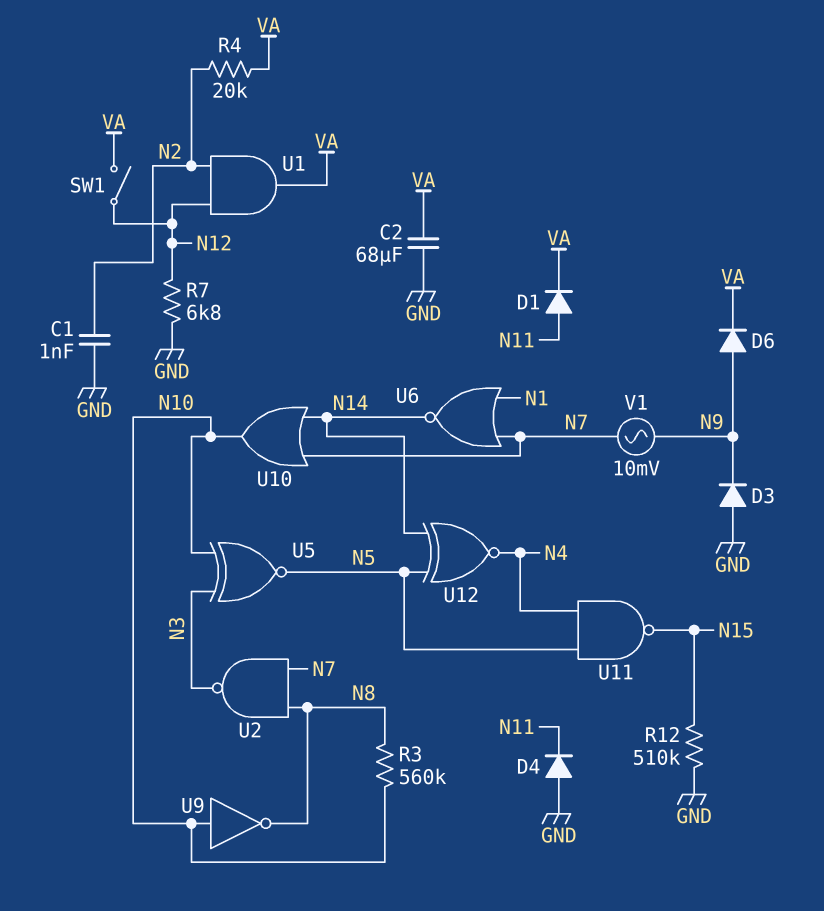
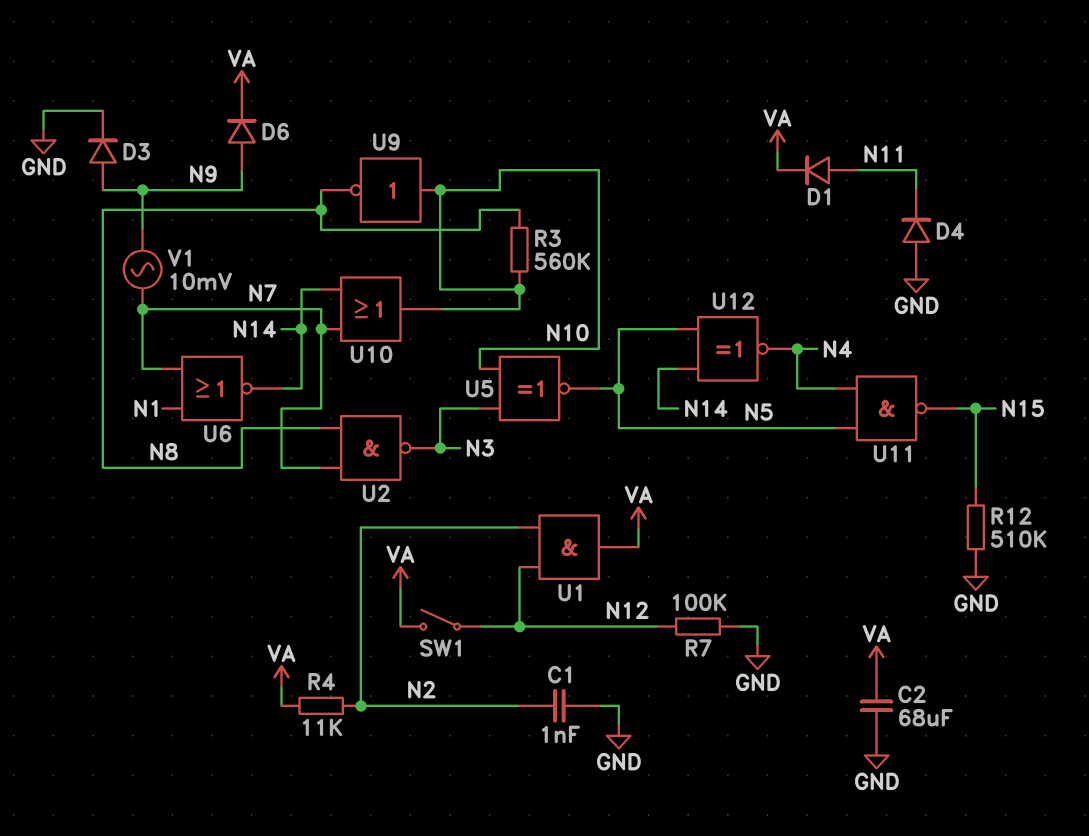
D3: diode (A GND, K N9) -> diode (A N9, K GND)
R4: 20k (N2, VA) -> 11k (N2, VA)
R7: 6.8k (GND, N12) -> 100k (GND, N12)

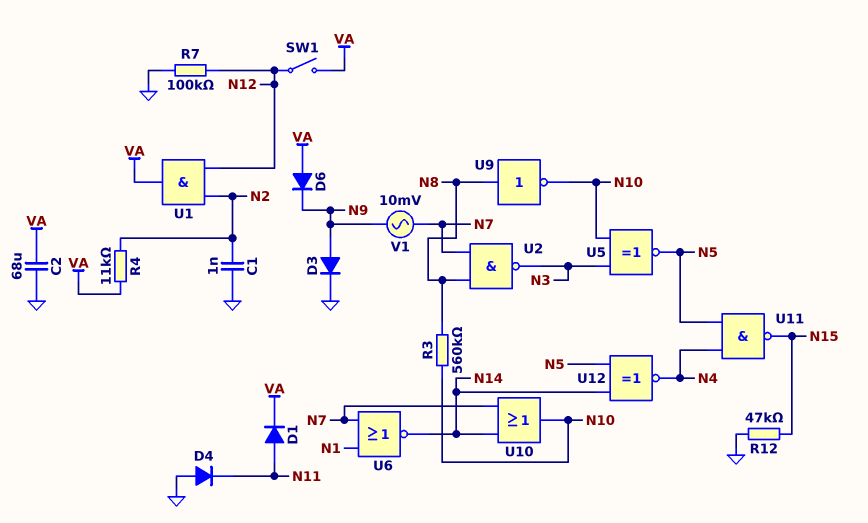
D6: diode (A N9, K VA) -> diode (A VA, K N9)
R12: 510k (GND, N15) -> 47k (GND, N15)
U9: NOT (in N10, out N8) -> NOT (in N8, out N10)

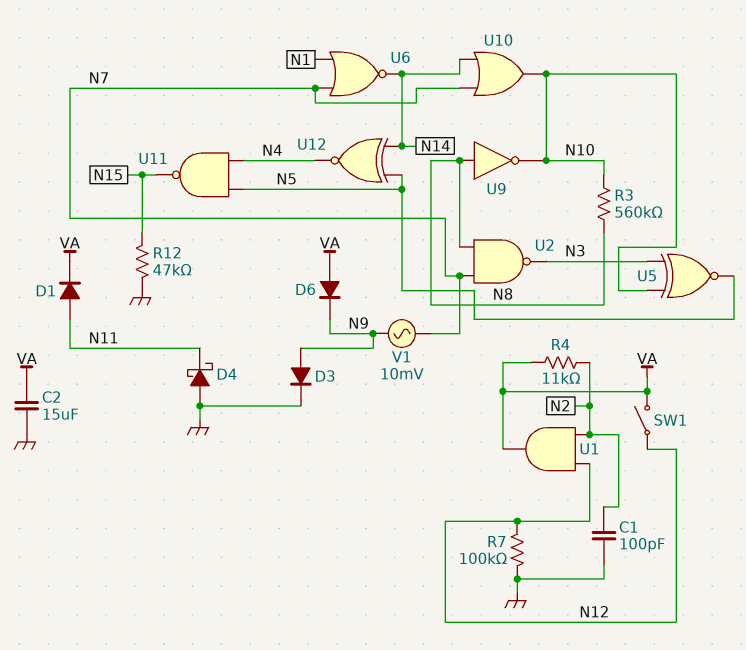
C1: 1nF (GND, N2) -> 100pF (GND, N2)
C2: 68uF (GND, VA) -> 15uF (GND, VA)
D4: diode (A GND, K N11) -> schottky (A GND, K N11)

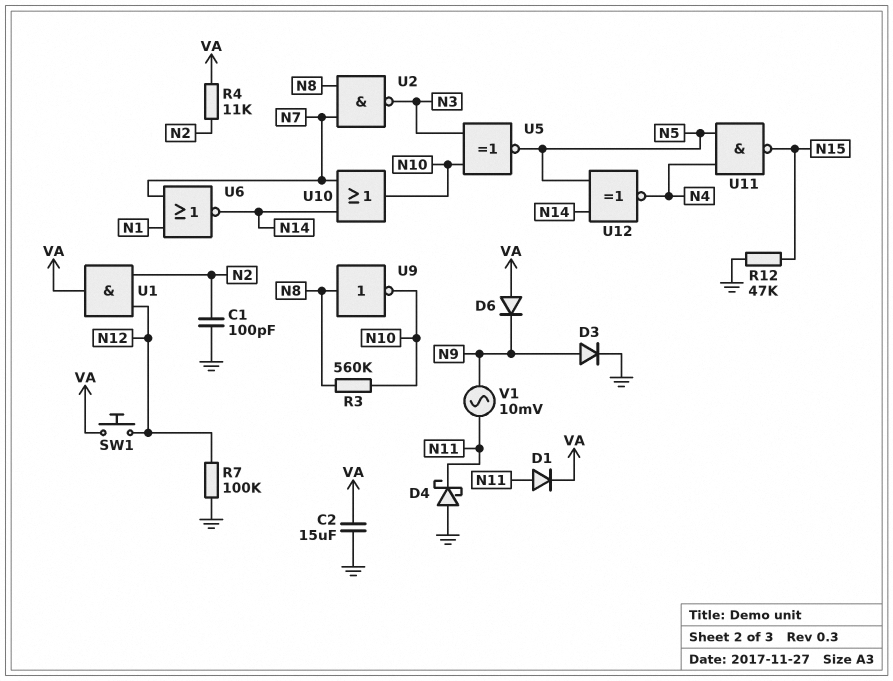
SW1: switch (N12, VA) -> button (N12, VA)
V1: AC 10mV (N7, N9) -> AC 10mV (N9, N11)

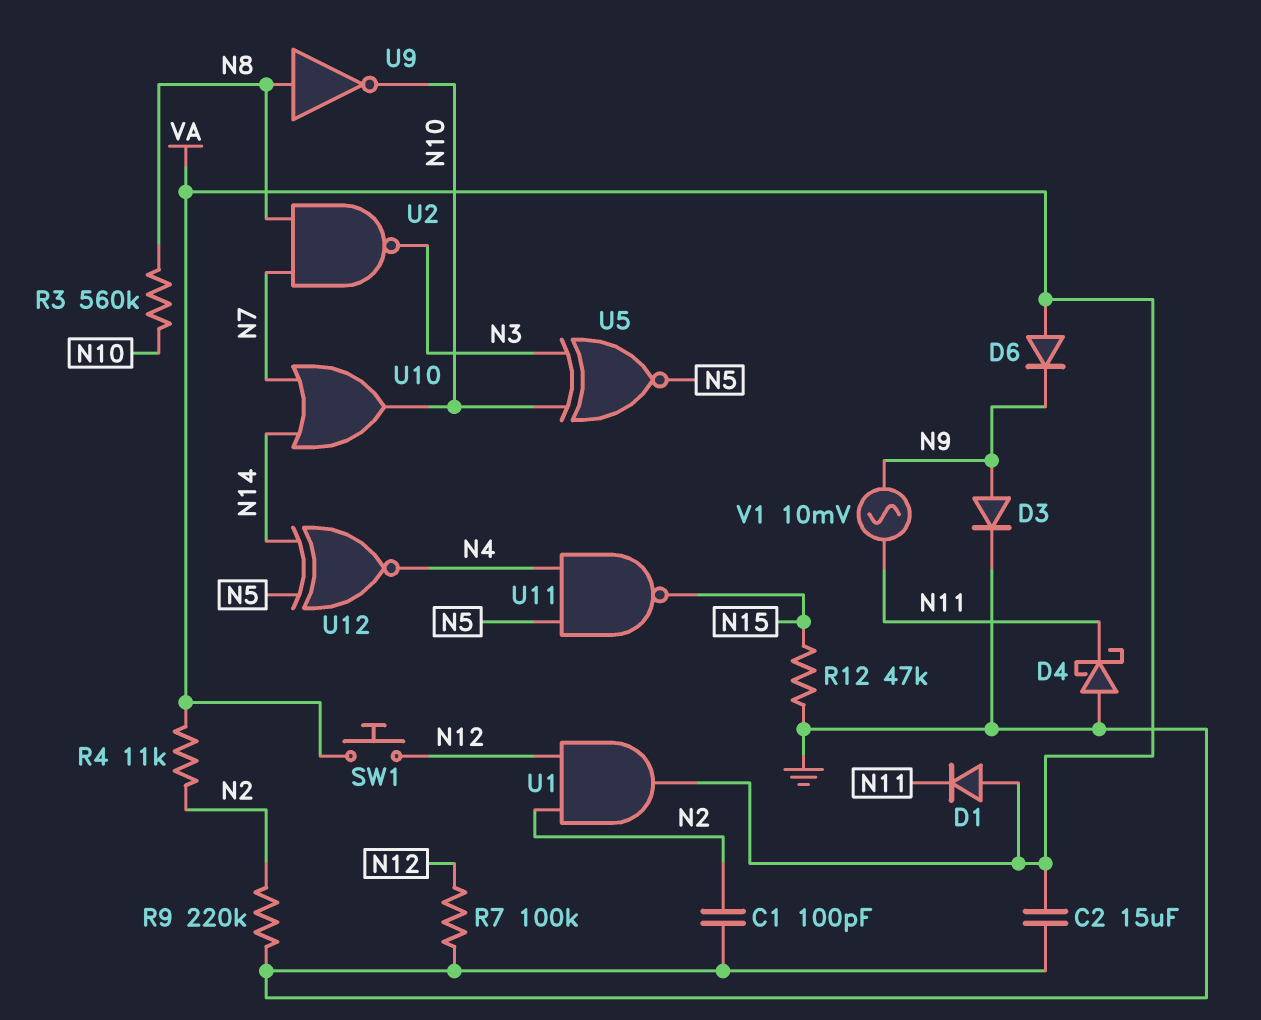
D1: diode (A N11, K VA) -> diode (A VA, K N11)
R9: none -> 220k (GND, N2)
U6: NOR (in N1, in N7, out N14) -> none

